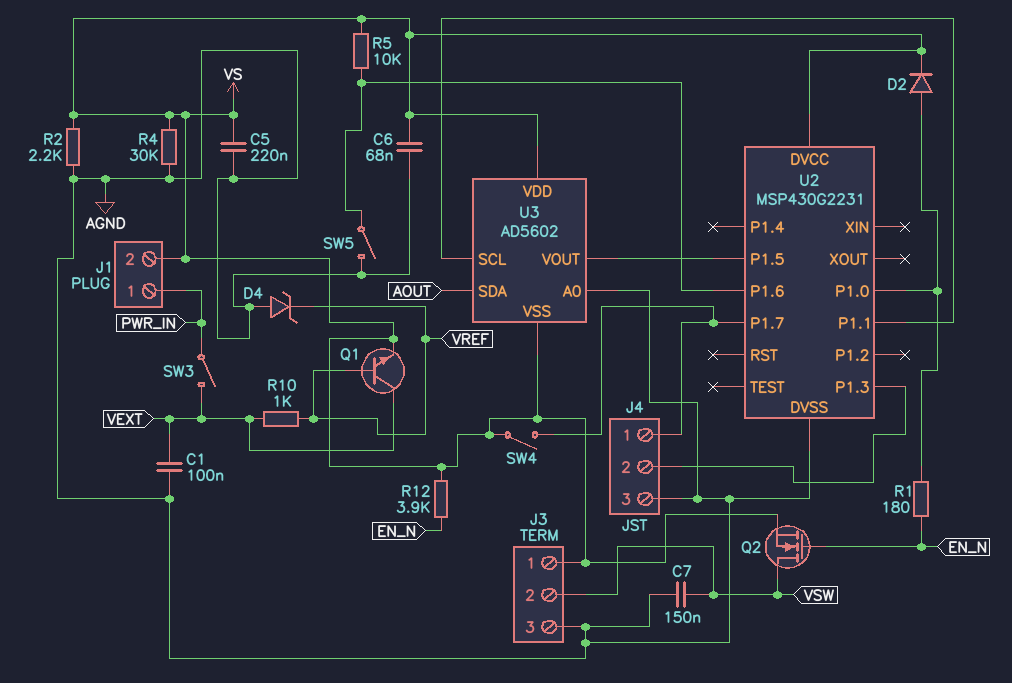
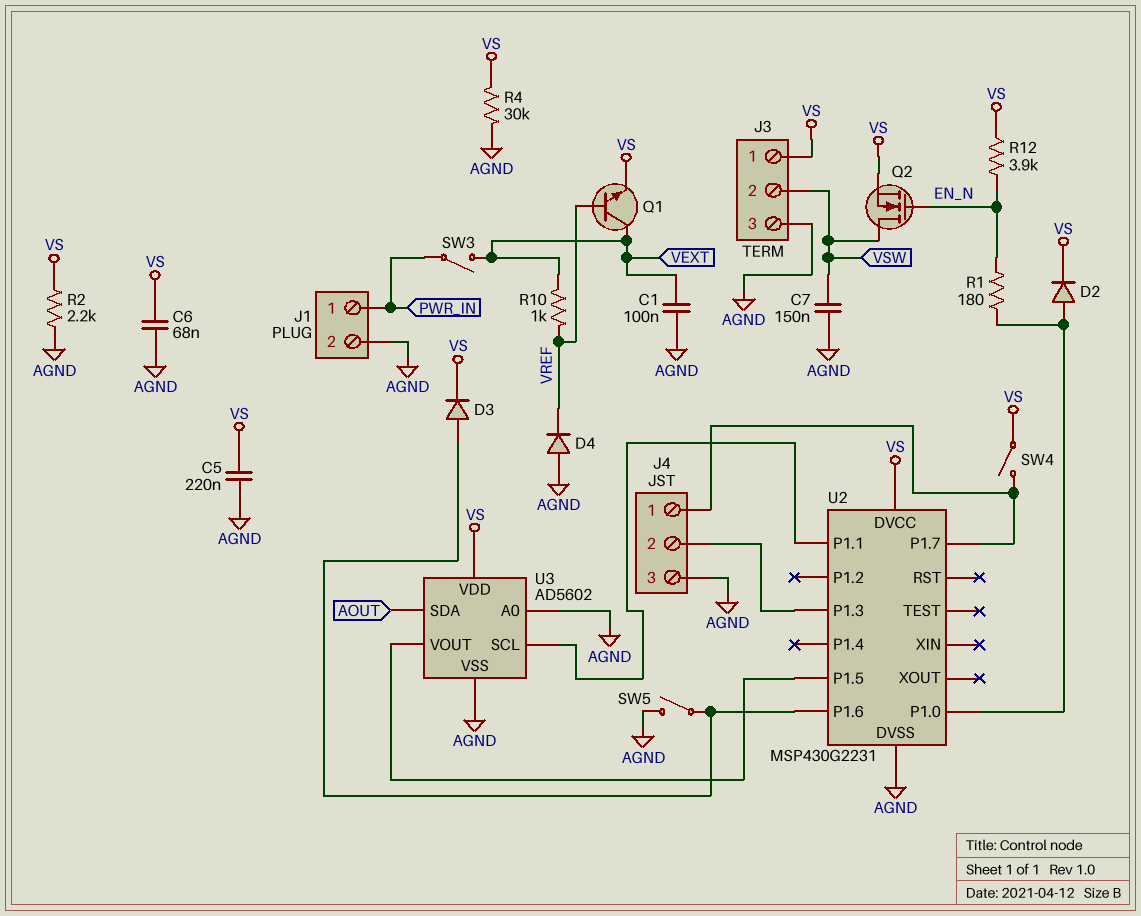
D3: none -> diode (A U2/P1.6, K VS)
D4: zener (A AGND, K VREF) -> diode (A AGND, K VREF)
J1 pin 2: VS -> AGND
R5: 10k (U2/P1.6, VS) -> none
U3 pin VSS: VS -> AGND

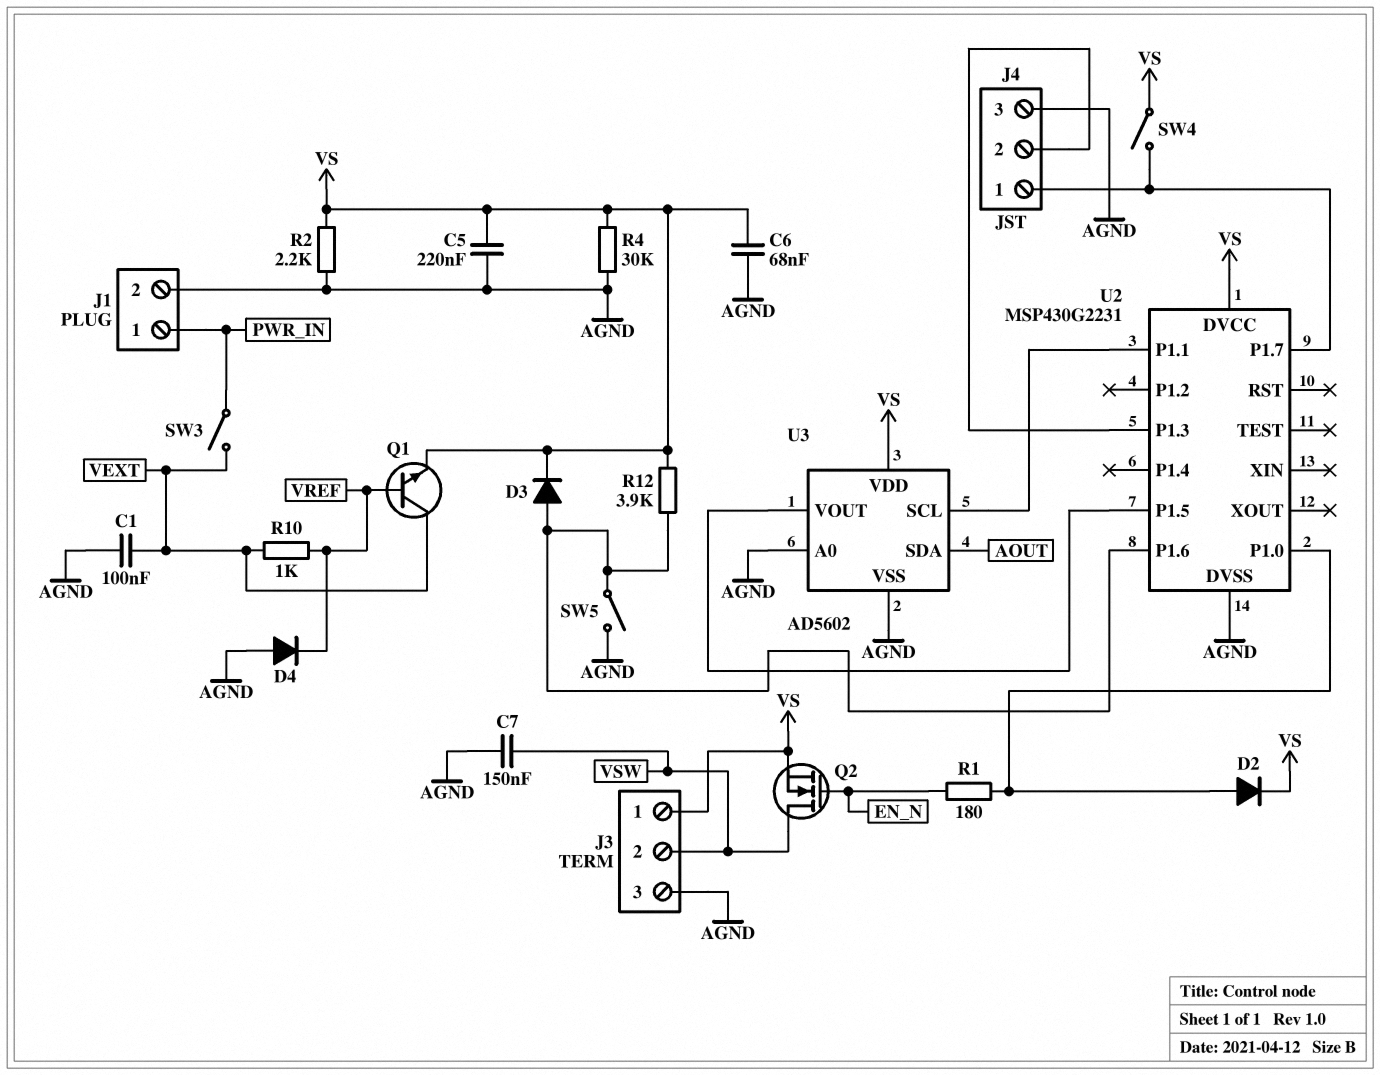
R12: 3.9k (EN_N, VS) -> 3.9k (U2/P1.6, VS)

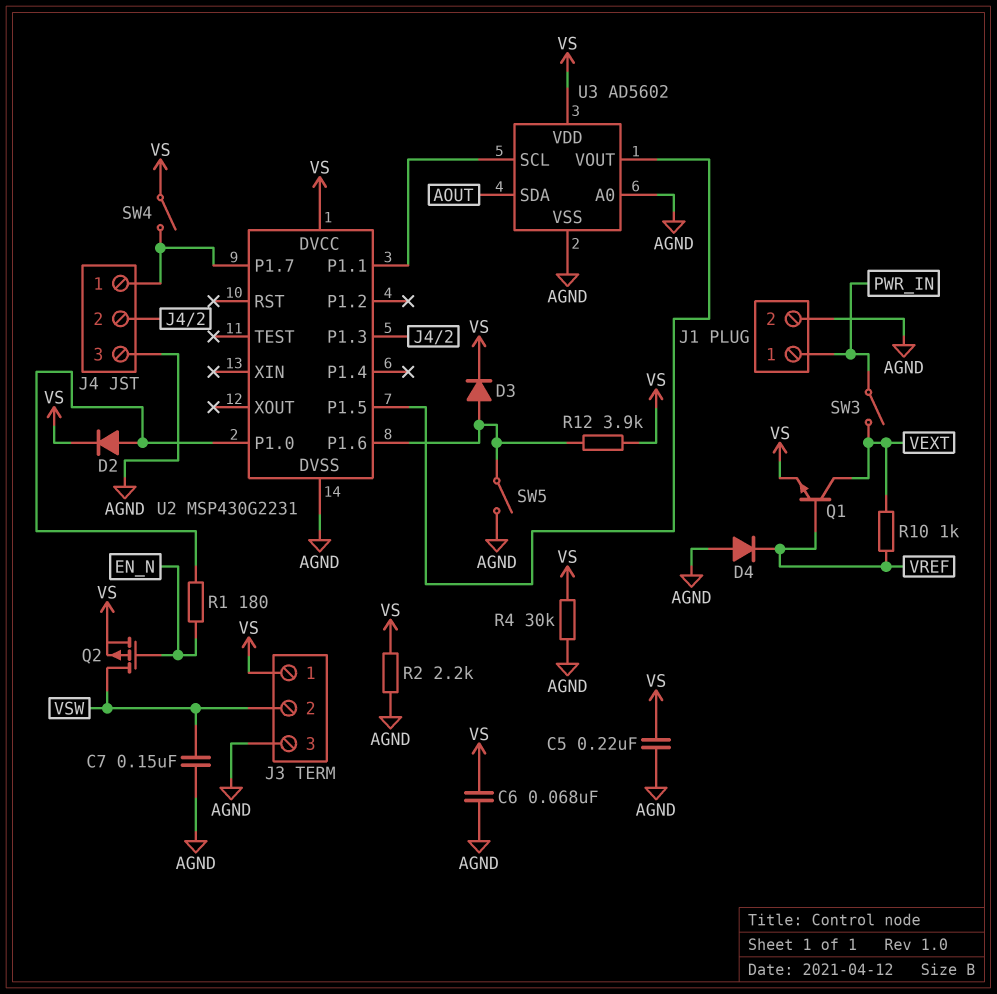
C1: 100nF (AGND, VEXT) -> none
Q2: NMOS (G EN_N, D VSW, S VS) -> PMOS (G EN_N, D VSW, S VS)

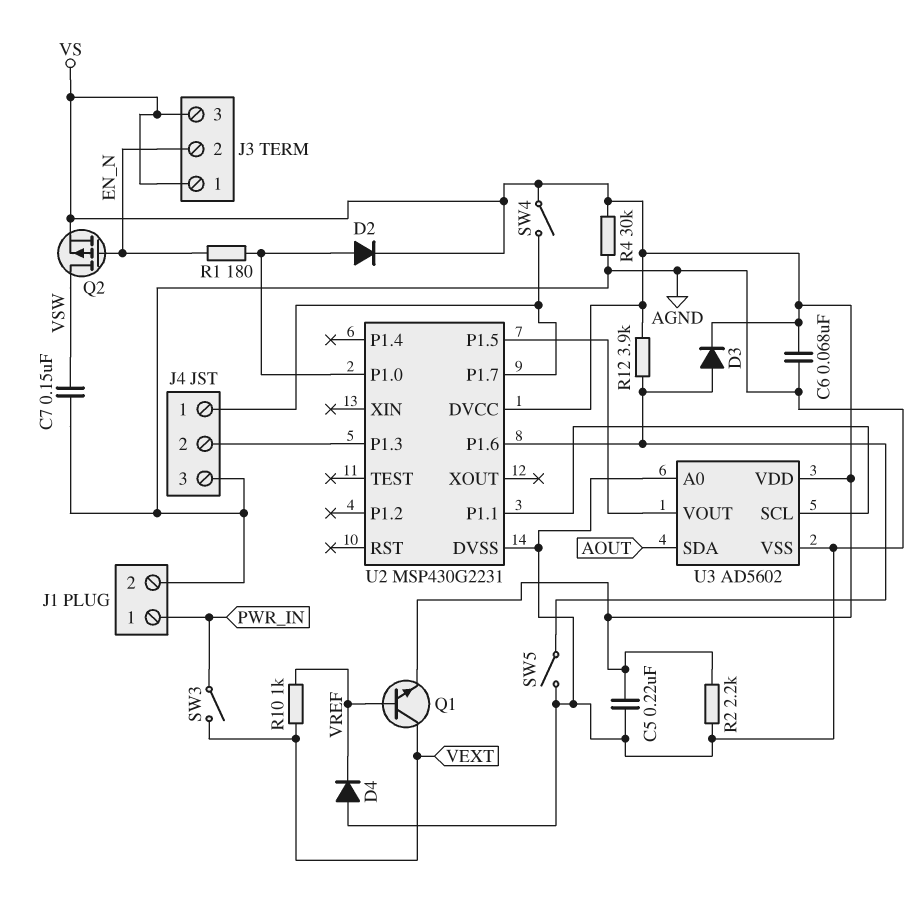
J3 pin 2: VSW -> EN_N
J3 pin 3: AGND -> VS

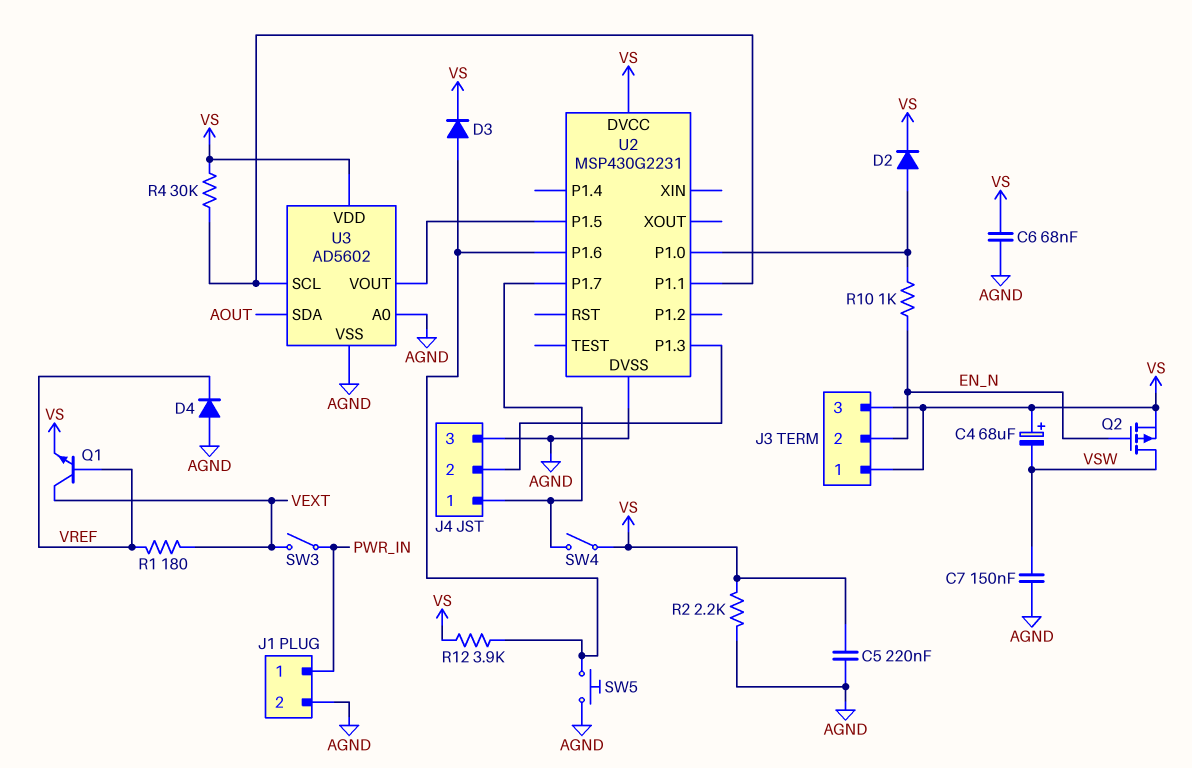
C4: none -> 68uF (plus VS, minus VSW)
R1: 180 (EN_N, U2/P1.0) -> 180 (VEXT, VREF)
R4: 30k (AGND, VS) -> 30k (U2/P1.1, VS)
R10: 1k (VEXT, VREF) -> 1k (EN_N, U2/P1.0)
SW5: switch (AGND, U2/P1.6) -> button (AGND, U2/P1.6)

